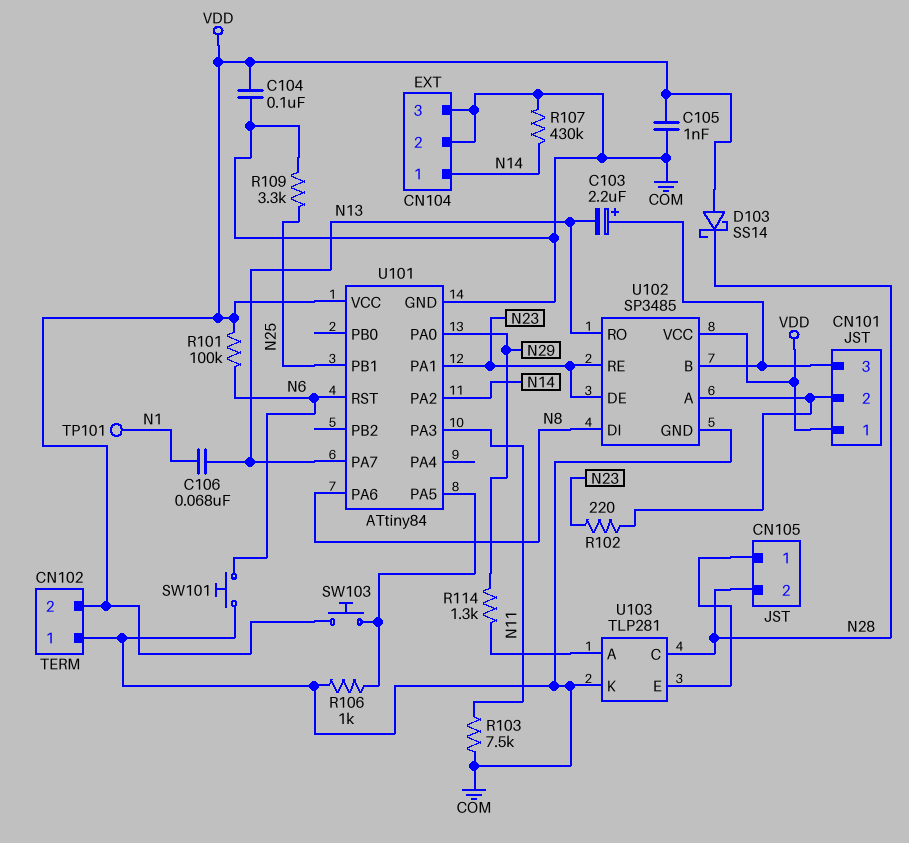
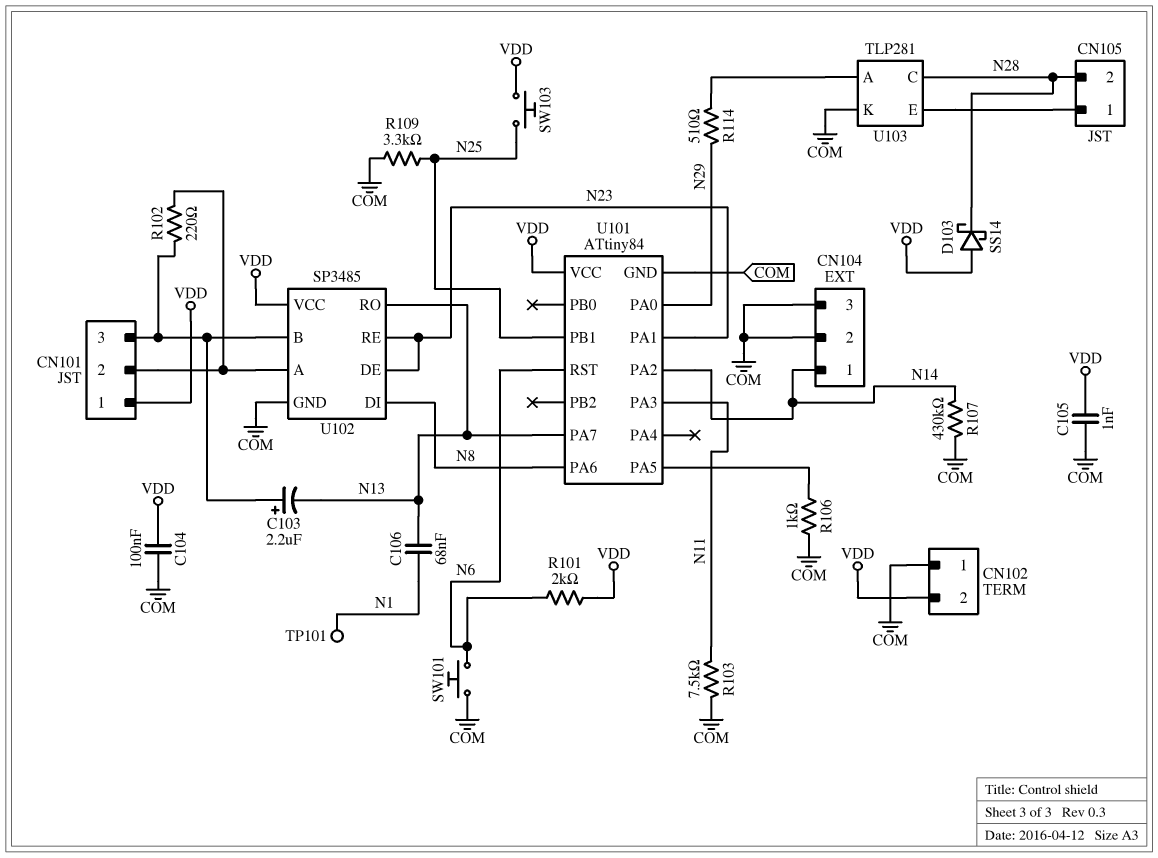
R101: 100k (N6, VDD) -> 2k (N6, VDD)
R102: 220 (CN101/2, N23) -> 220 (CN101/2, CN101/3)
R114: 1.3k (N29, U103/A) -> 510 (N29, U103/A)
SW103: button (U101/PA5, VDD) -> button (N25, VDD)

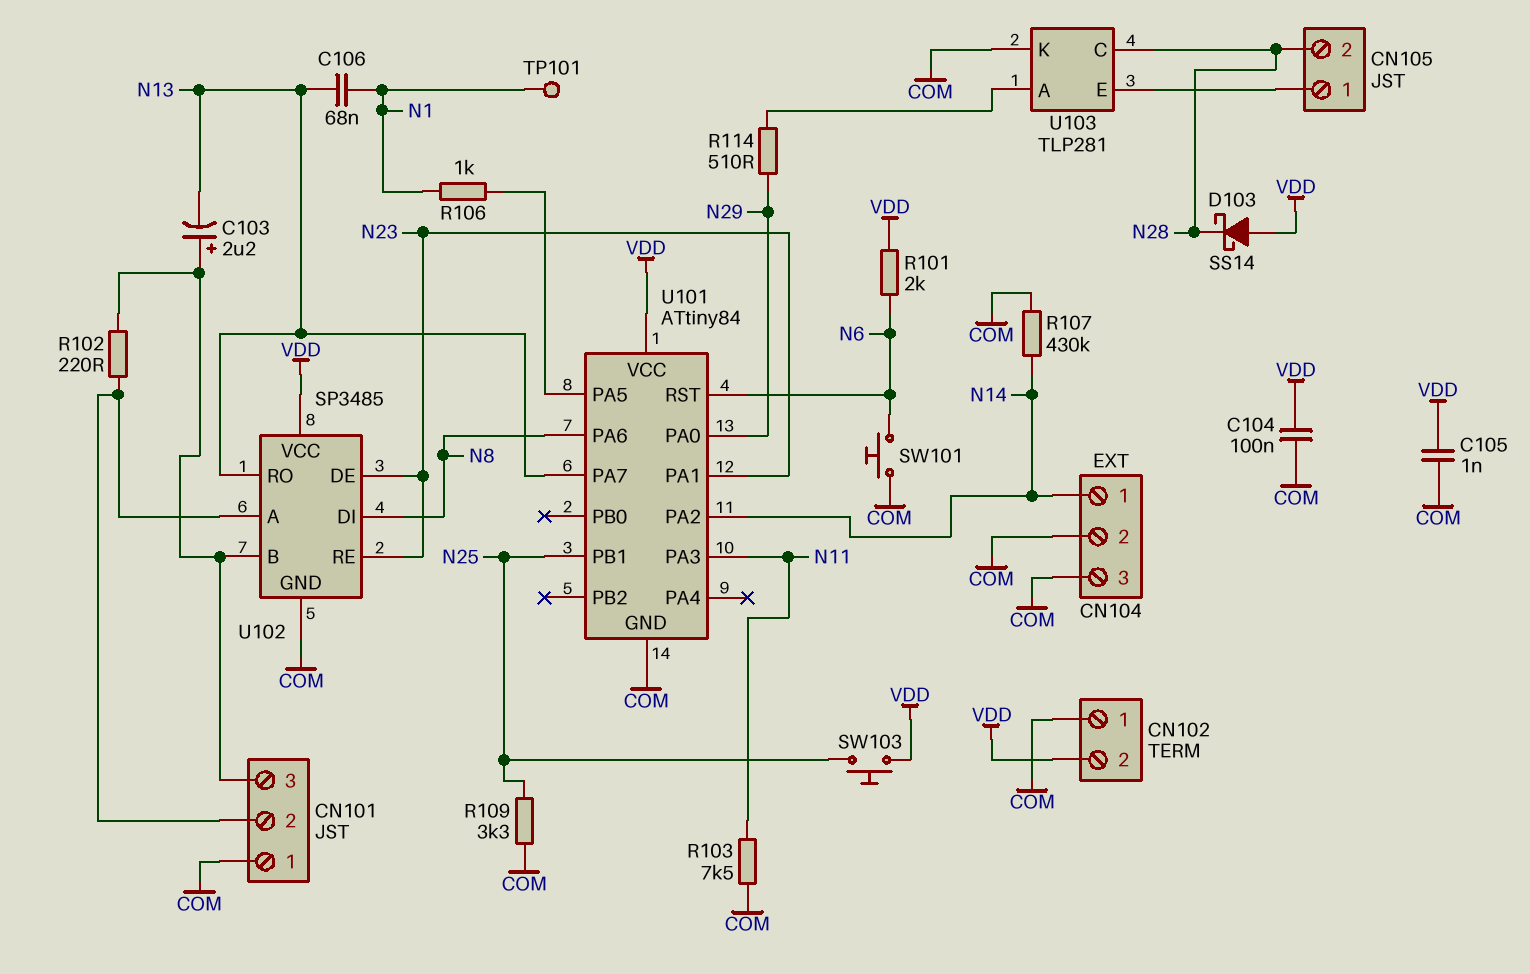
CN101 pin 1: VDD -> COM
R106: 1k (COM, U101/PA5) -> 1k (N1, U101/PA5)

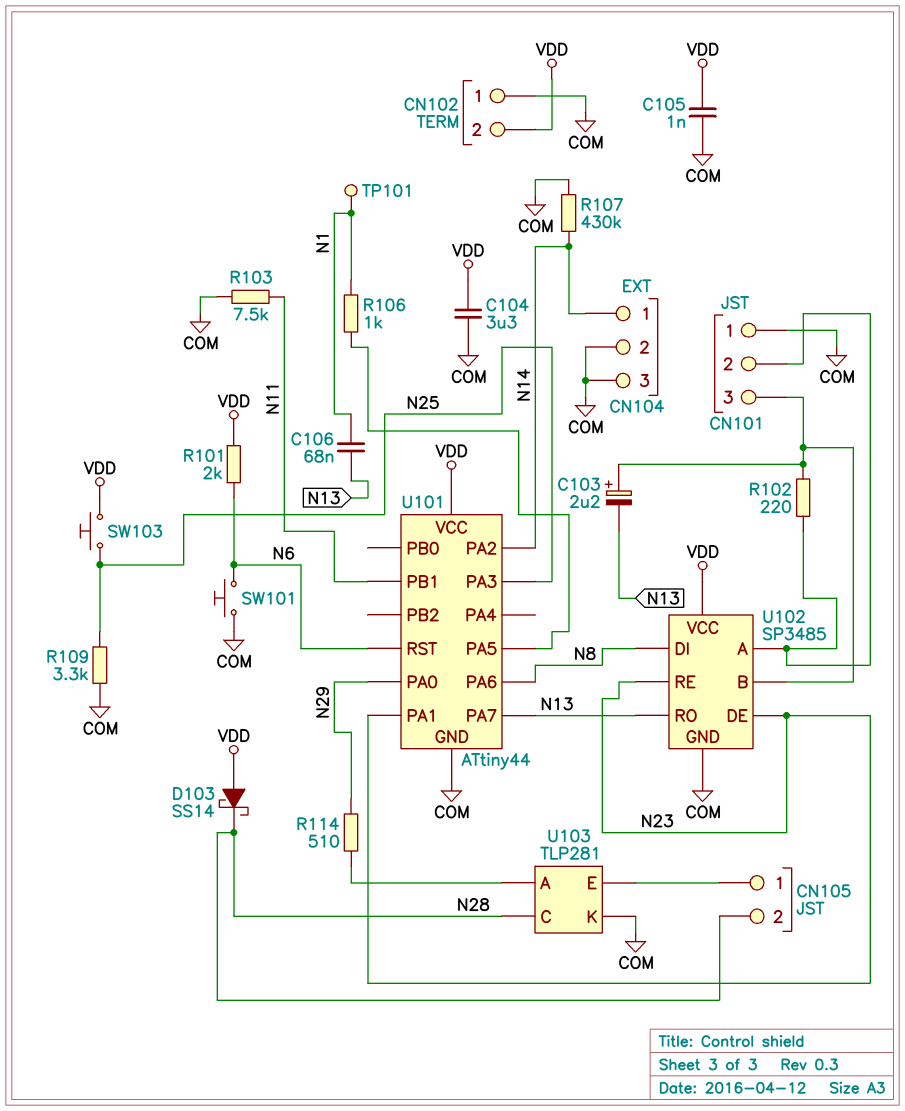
C104: 100nF (COM, VDD) -> 3.3uF (COM, VDD)
U101: ATtiny84 -> ATtiny44
U101 pin PA3: N11 -> N25
U101 pin PB1: N25 -> N11

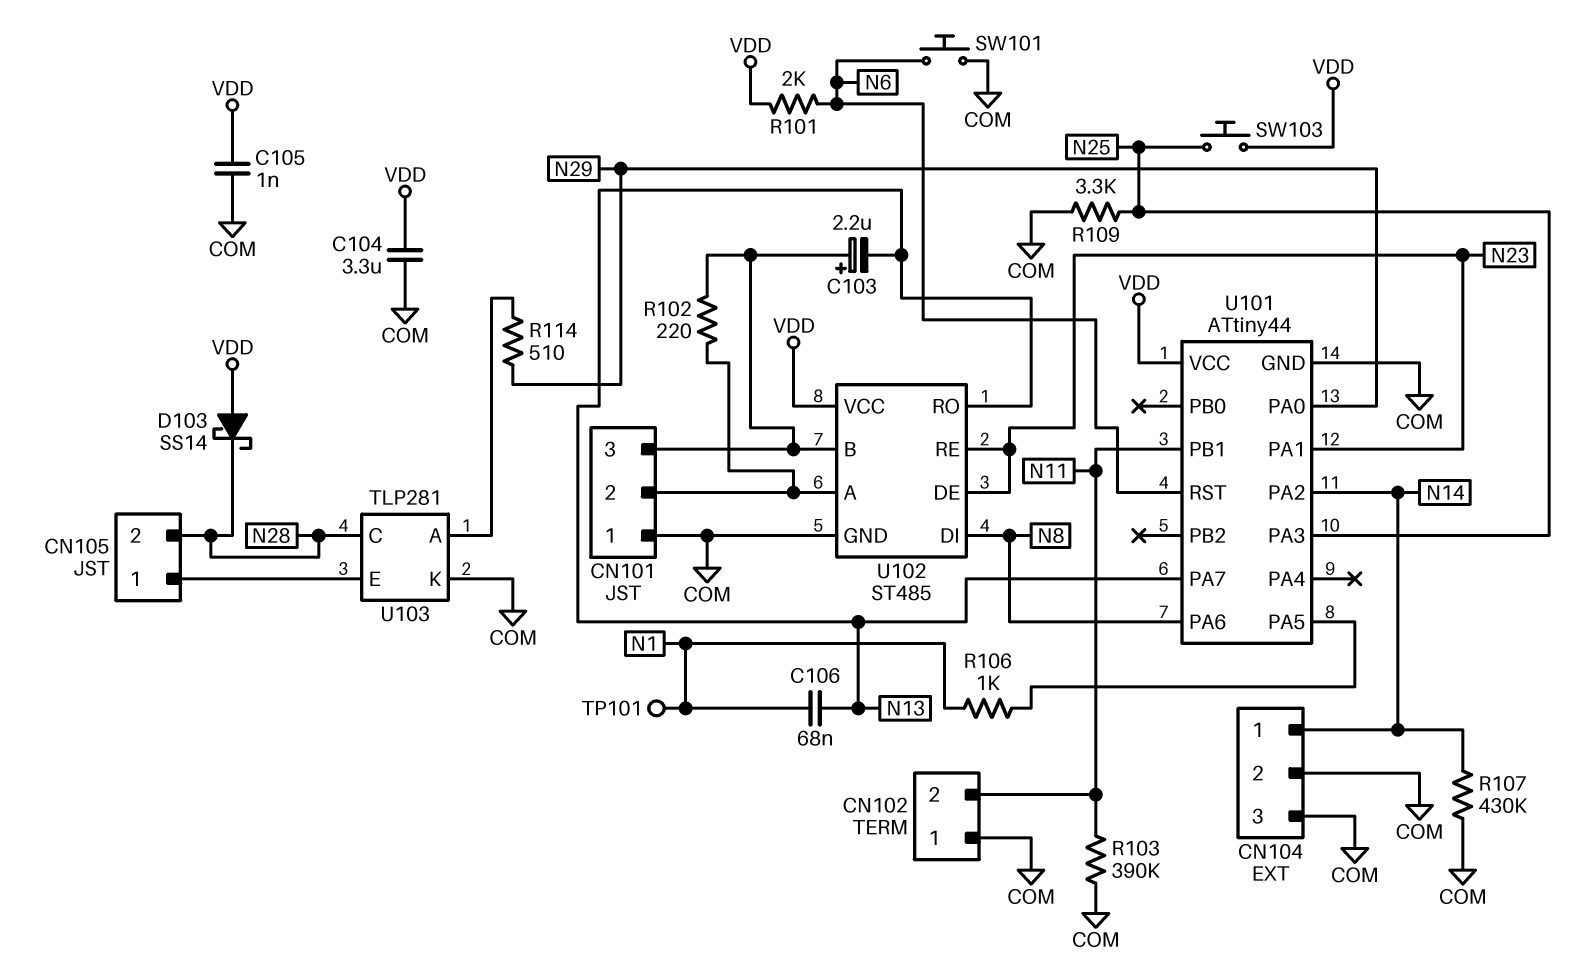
CN102 pin 2: VDD -> N11
R103: 7.5k (COM, N11) -> 390k (COM, N11)
U102: SP3485 -> ST485

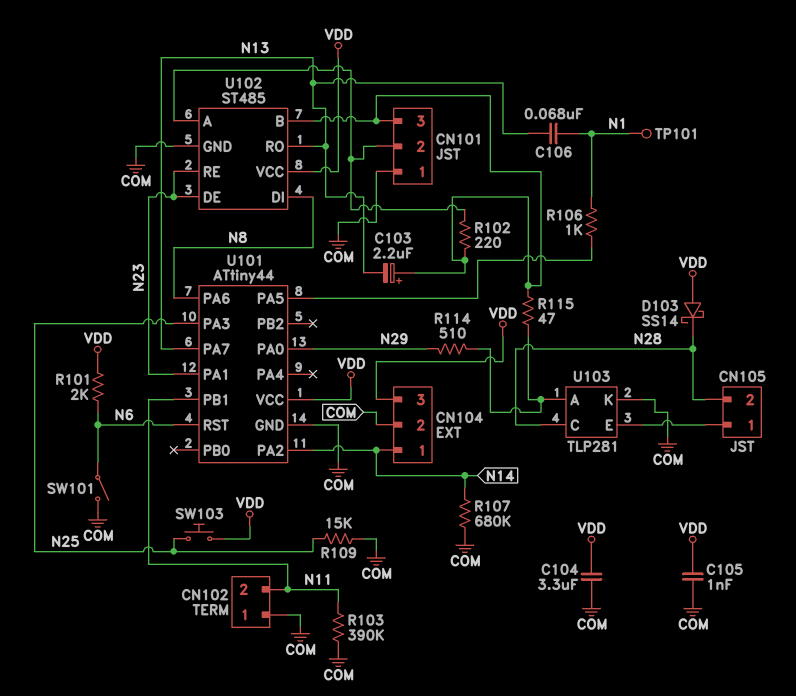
CN104 pin 3: COM -> VDD
R107: 430k (COM, N14) -> 680k (COM, N14)
R109: 3.3k (COM, N25) -> 15k (COM, N25)
R115: none -> 47 (CN101/3, U103/A)
SW101: button (COM, N6) -> switch (COM, N6)

